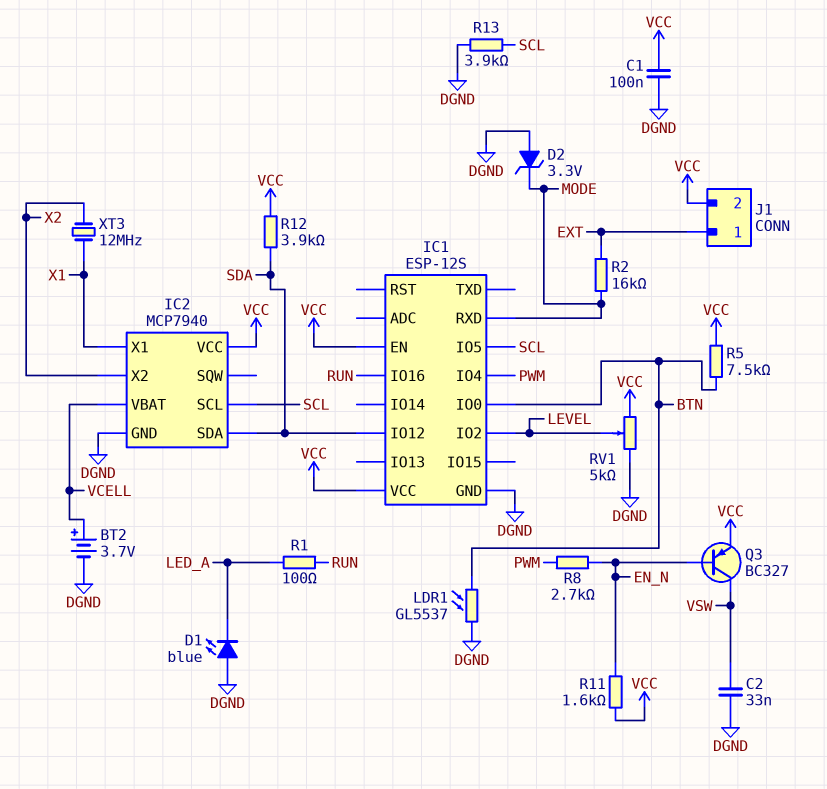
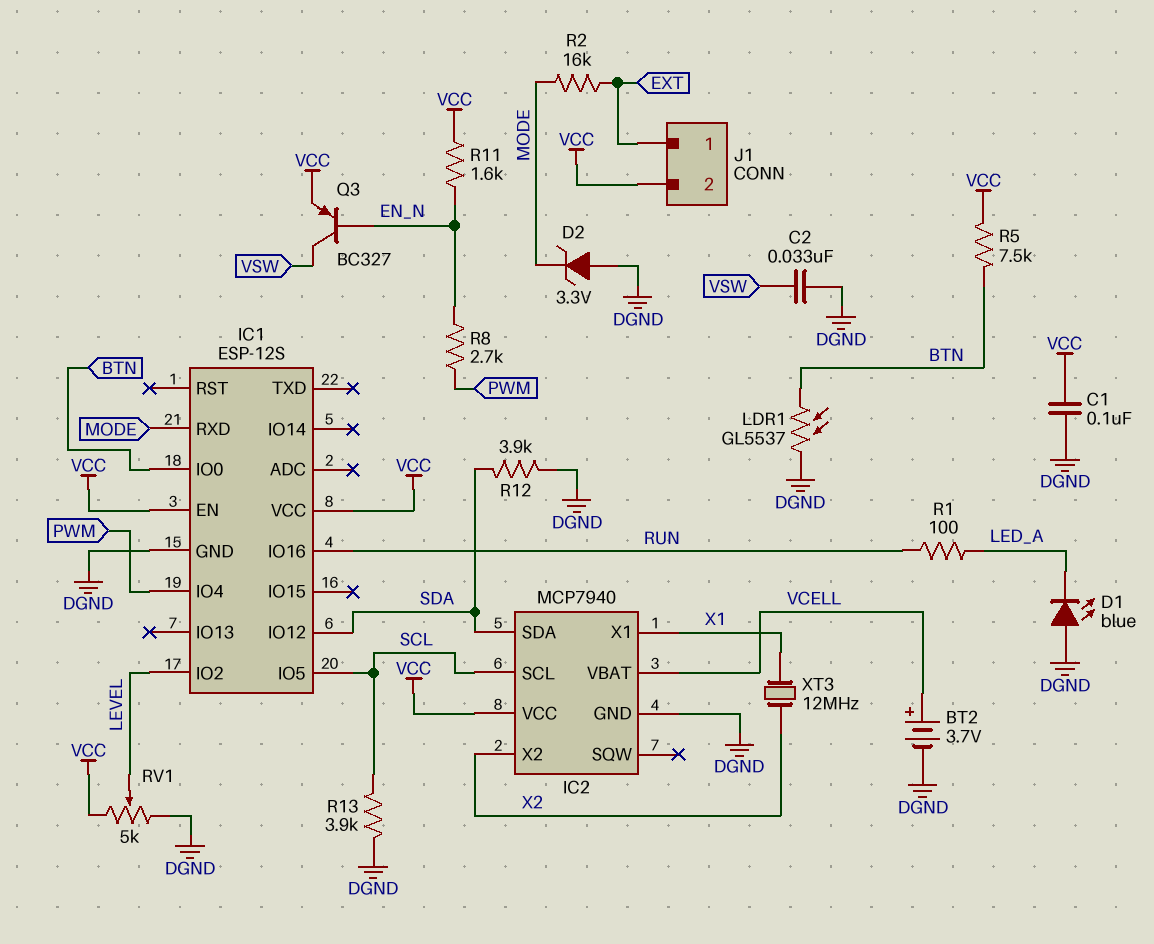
R12: 3.9k (SDA, VCC) -> 3.9k (DGND, SDA)

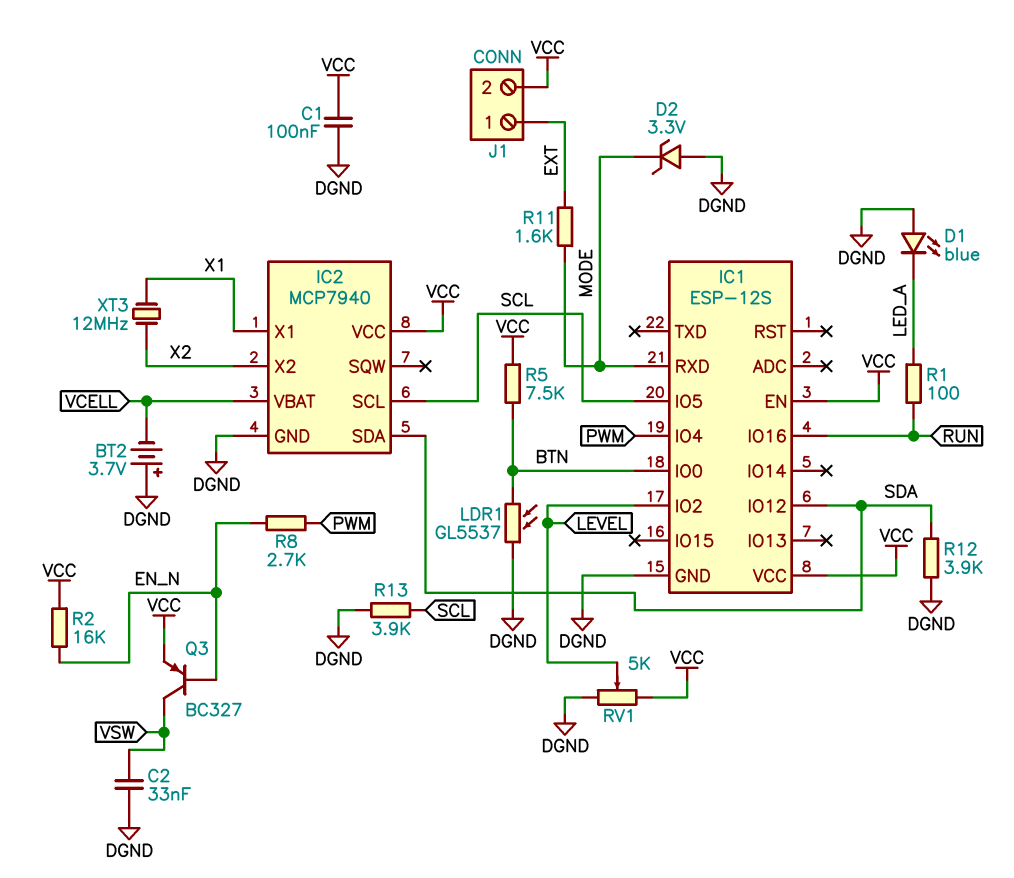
BT2: 3.7V (plus VCELL, minus DGND) -> 3.7V (plus DGND, minus VCELL)
R2: 16k (EXT, MODE) -> 16k (EN_N, VCC)
R11: 1.6k (EN_N, VCC) -> 1.6k (EXT, MODE)

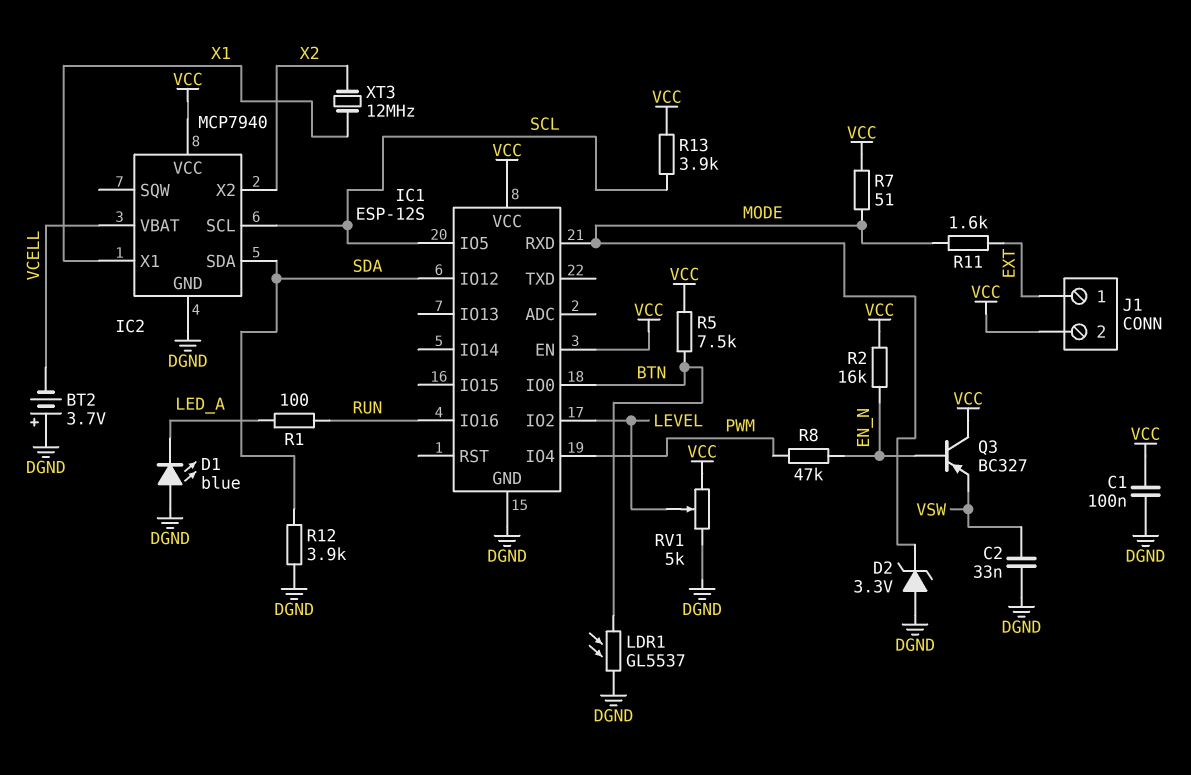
Q3: PNP BC327 (B EN_N, C VSW, E VCC) -> PNP BC327 (B EN_N, C VCC, E VSW)
R7: none -> 51 (MODE, VCC)
R8: 2.7k (EN_N, PWM) -> 47k (EN_N, PWM)
R13: 3.9k (DGND, SCL) -> 3.9k (SCL, VCC)

